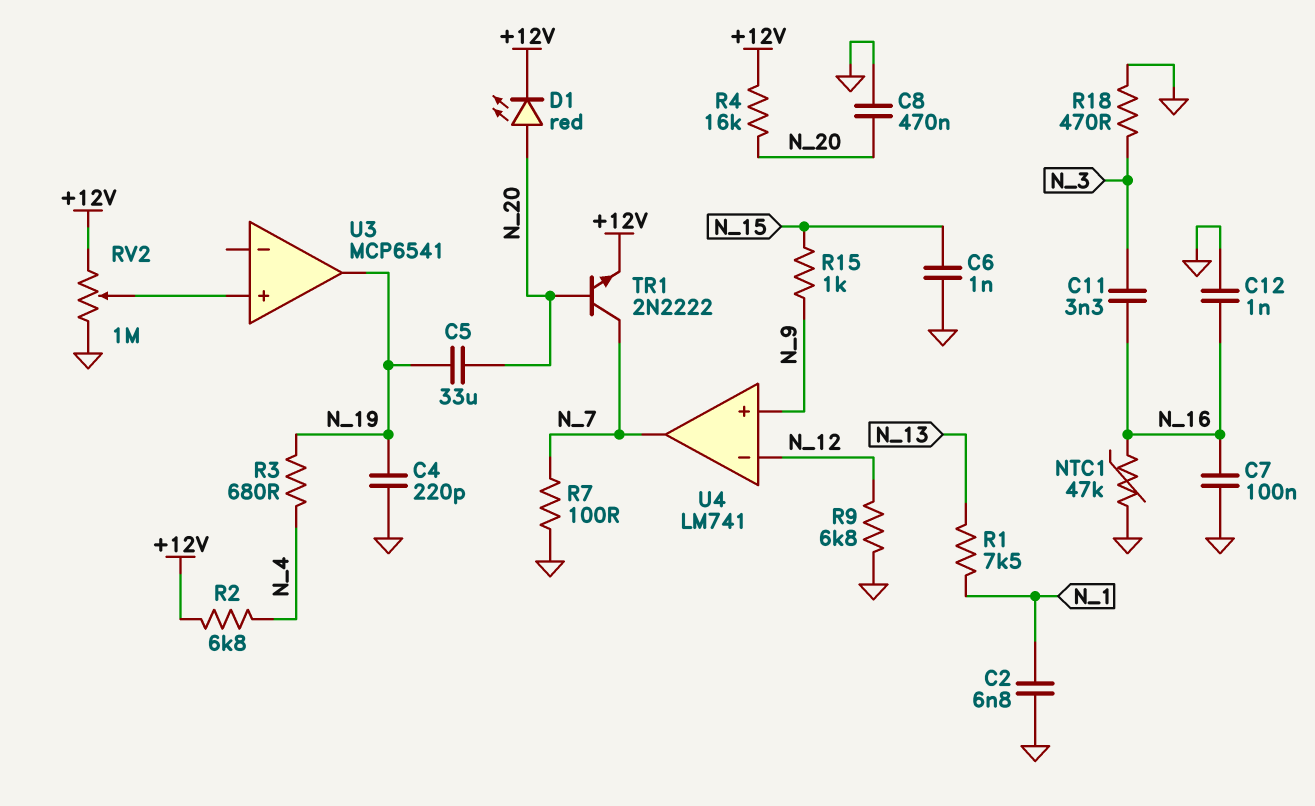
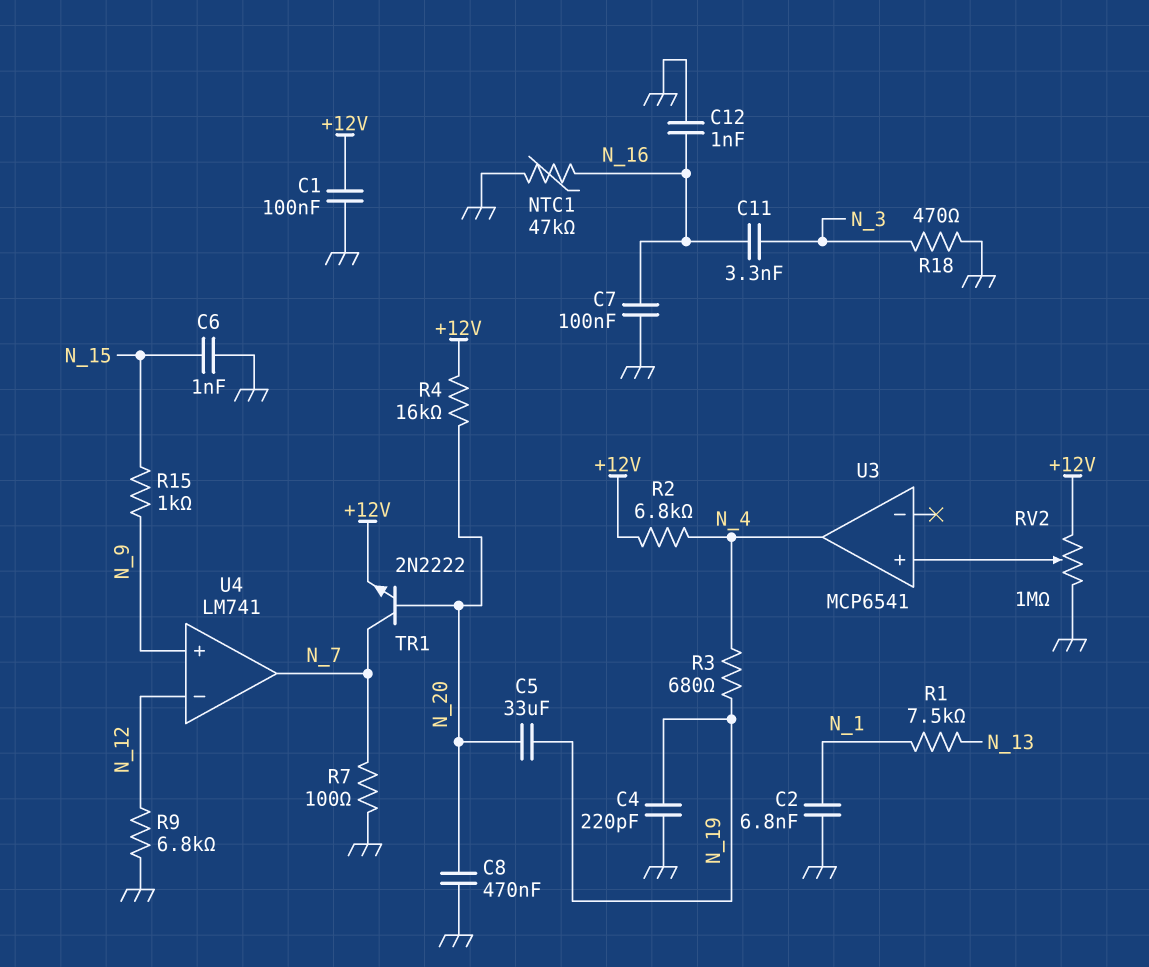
C1: none -> 100nF (+12V, GND)
D1: LED red (A N_20, K +12V) -> none
U3 pin out: N_19 -> N_4

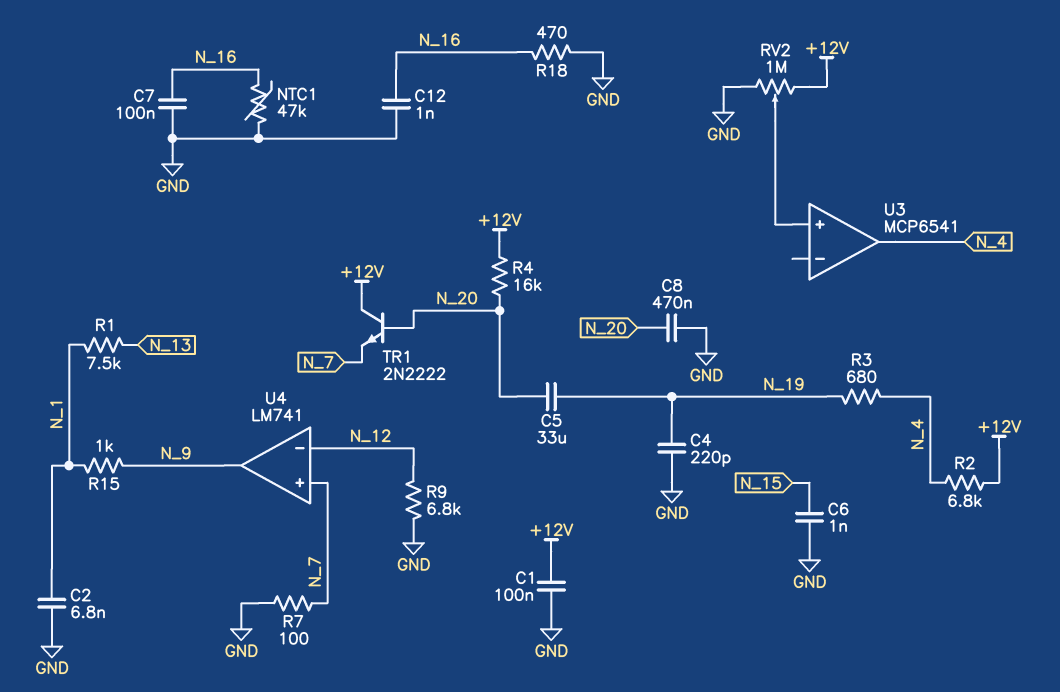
C11: 3.3nF (N_3, N_16) -> none
R15: 1k (N_9, N_15) -> 1k (N_1, N_9)
R18: 470 (GND, N_3) -> 470 (GND, N_16)
TR1: NPN 2N2222 (B N_20, C N_7, E +12V) -> NPN 2N2222 (B N_20, C +12V, E N_7)
U4 pin in+: N_9 -> N_7
U4 pin out: N_7 -> N_9

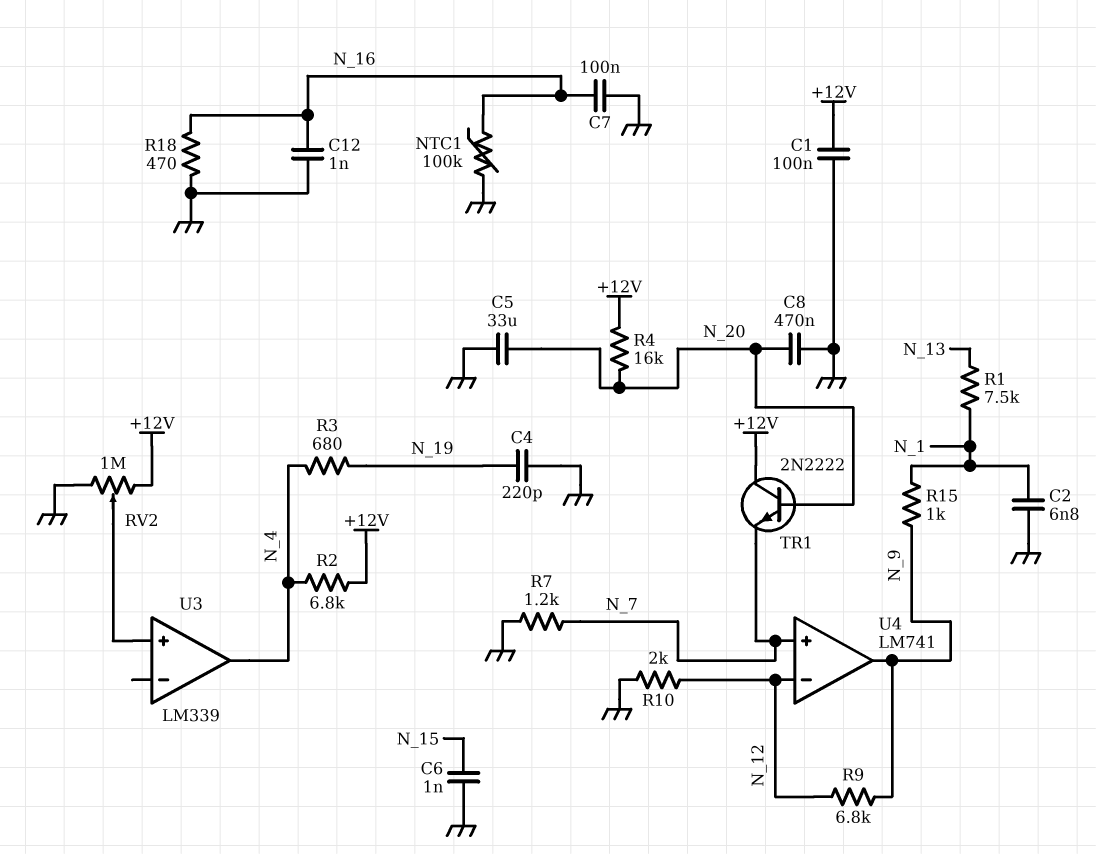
C5: 33uF (N_19, N_20) -> 33uF (GND, N_20)
NTC1: 47k (GND, N_16) -> 100k (GND, N_16)
R7: 100 (GND, N_7) -> 1.2k (GND, N_7)
R9: 6.8k (GND, N_12) -> 6.8k (N_9, N_12)
R10: none -> 2k (GND, N_12)
U3: MCP6541 -> LM339

